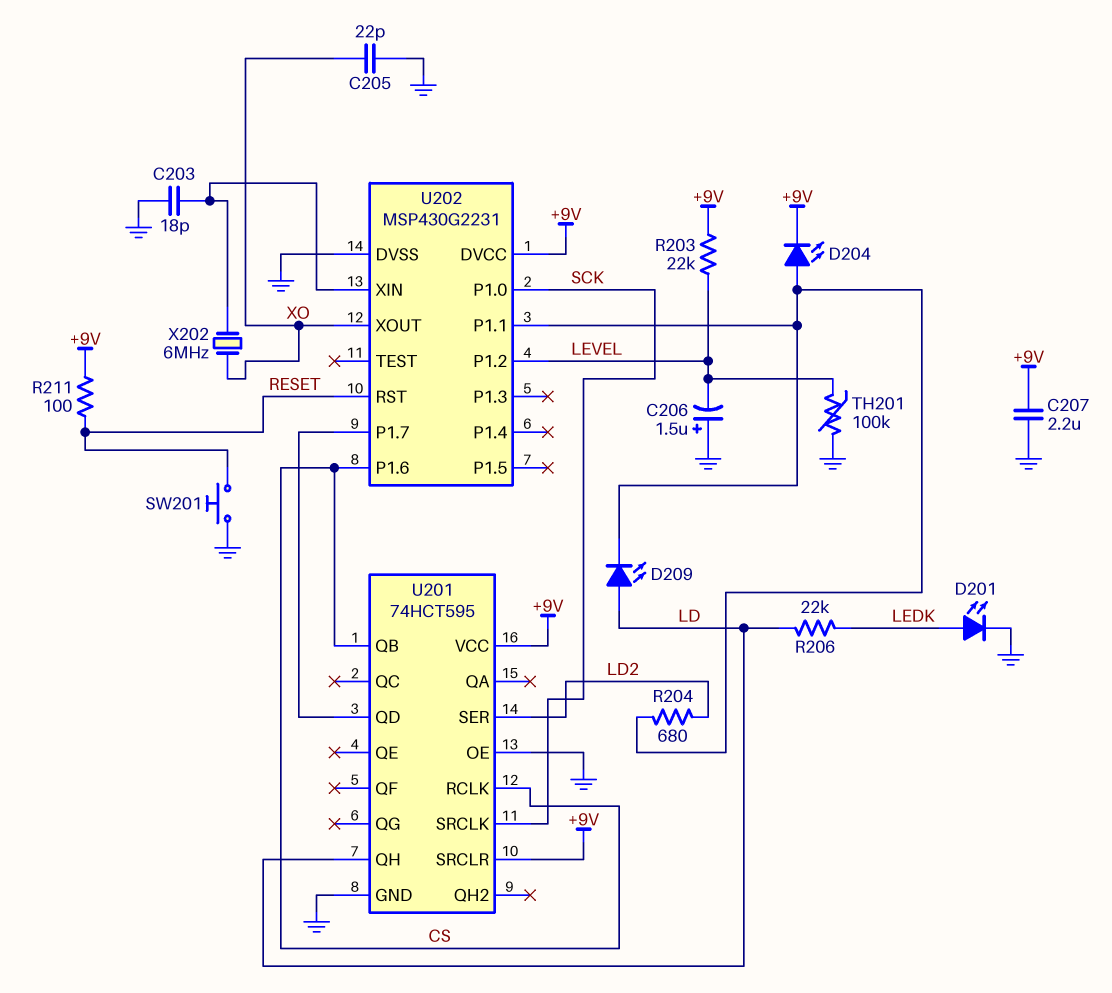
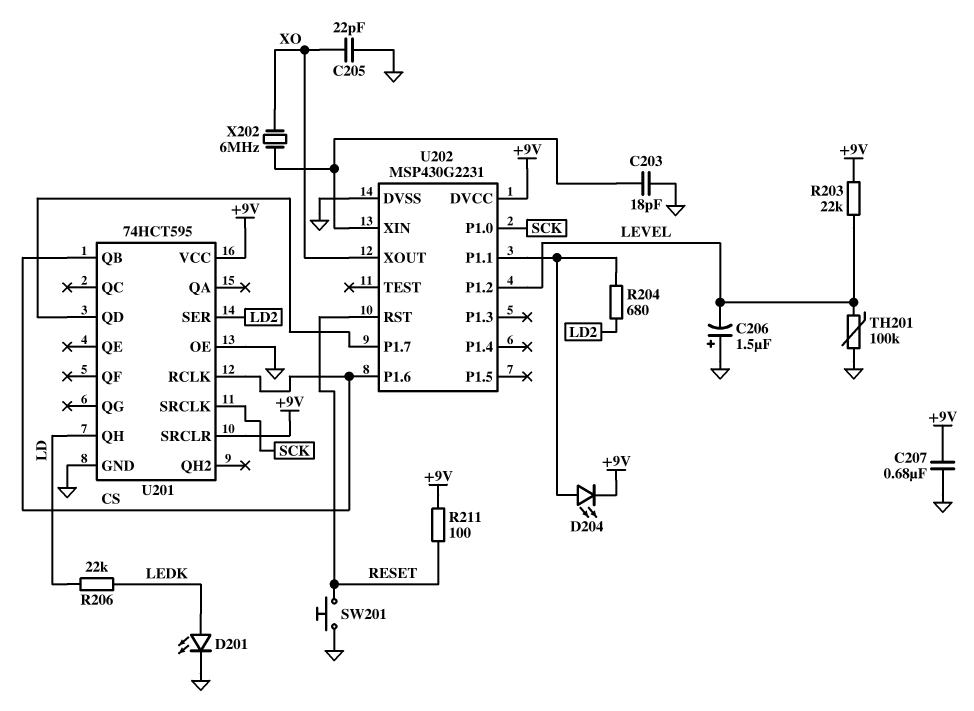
C207: 2.2uF (+9V, GND) -> 680nF (+9V, GND)
D209: LED (A LD, K U202/P1.1) -> none

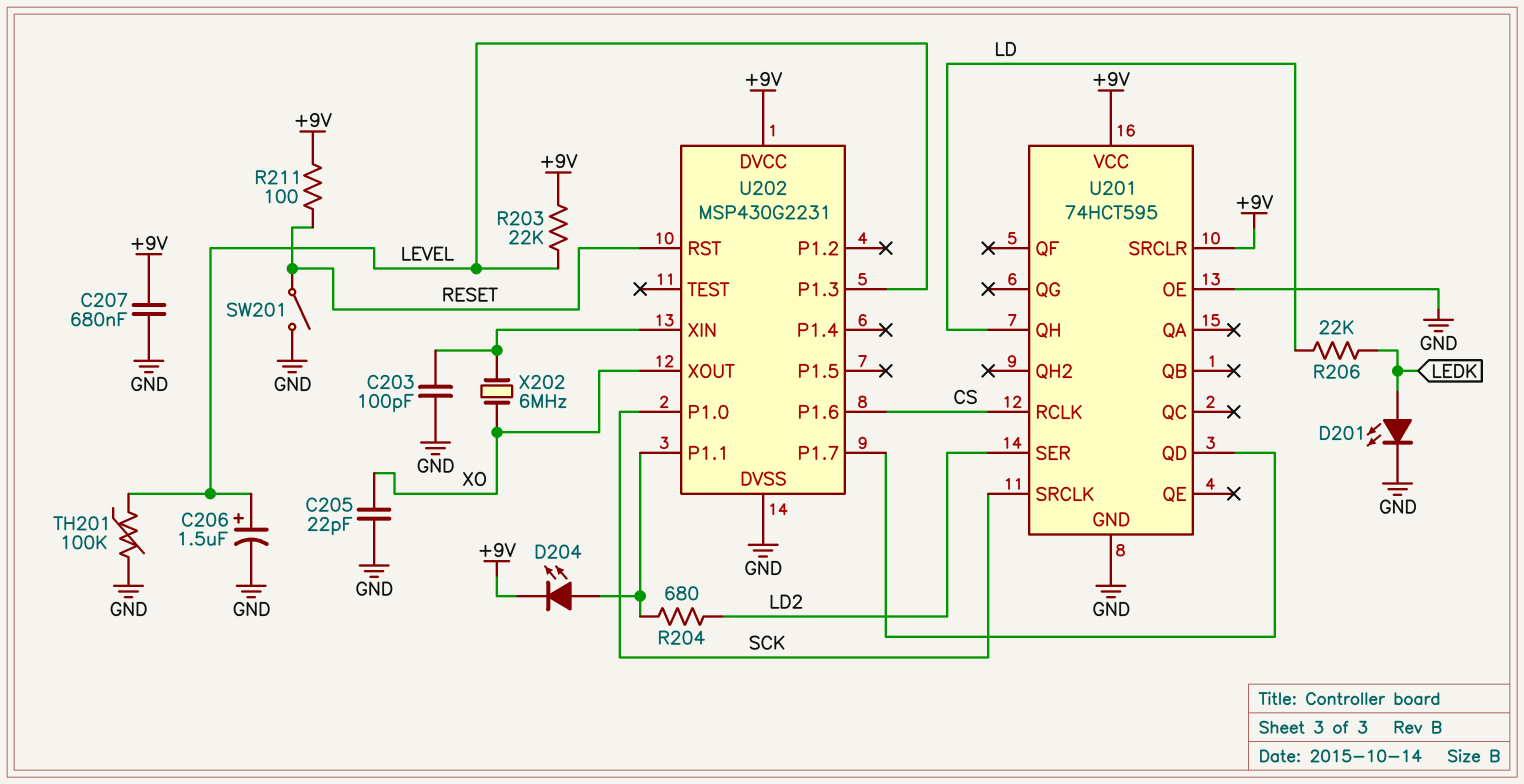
C203: 18pF (GND, U202/XIN) -> 100pF (GND, U202/XIN)
C206: 1.5uF (plus GND, minus LEVEL) -> 1.5uF (plus LEVEL, minus GND)
SW201: button (GND, RESET) -> switch (GND, RESET)
U201 pin QB: CS -> none
U202 pin P1.2: LEVEL -> none
U202 pin P1.3: none -> LEVEL

